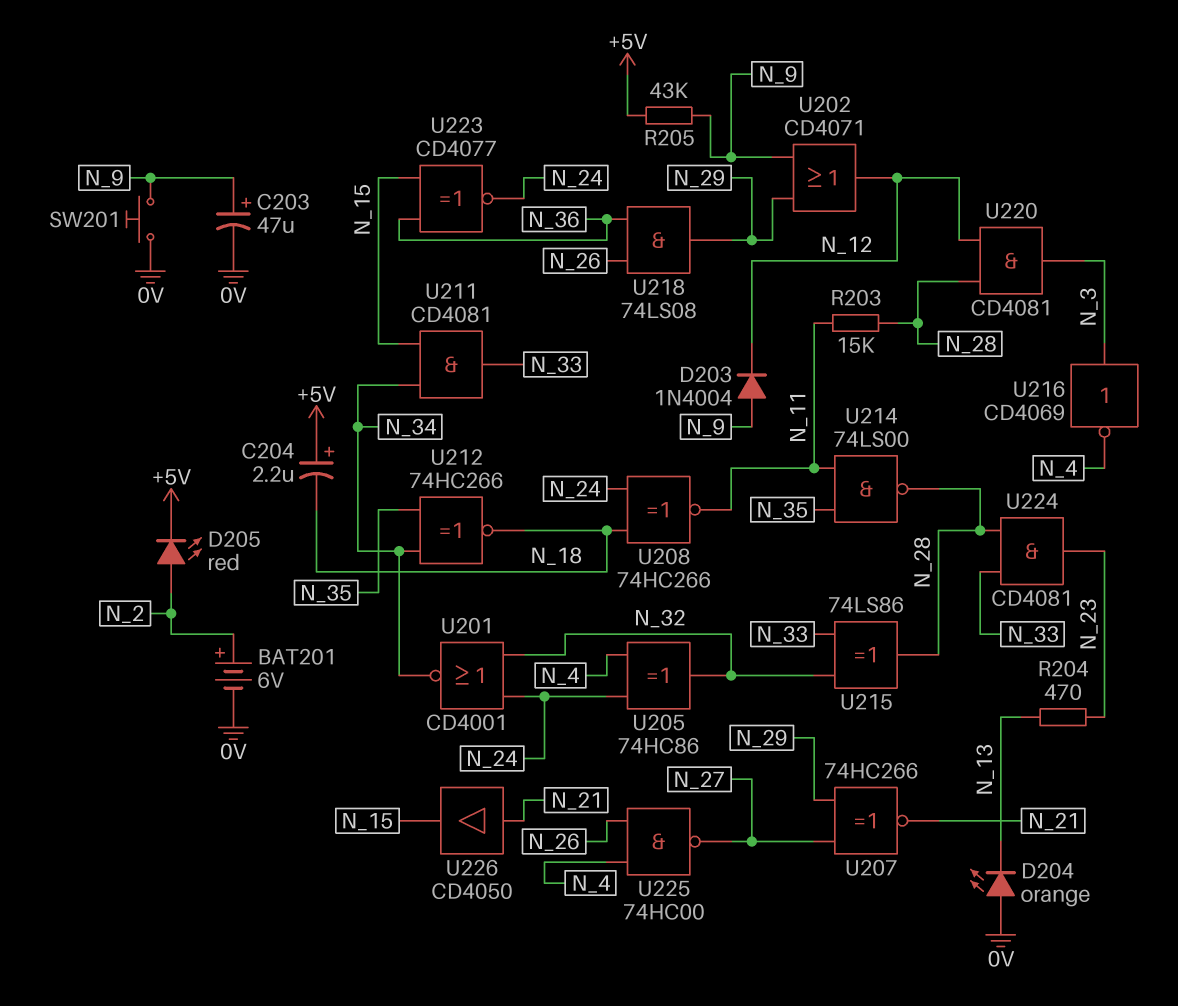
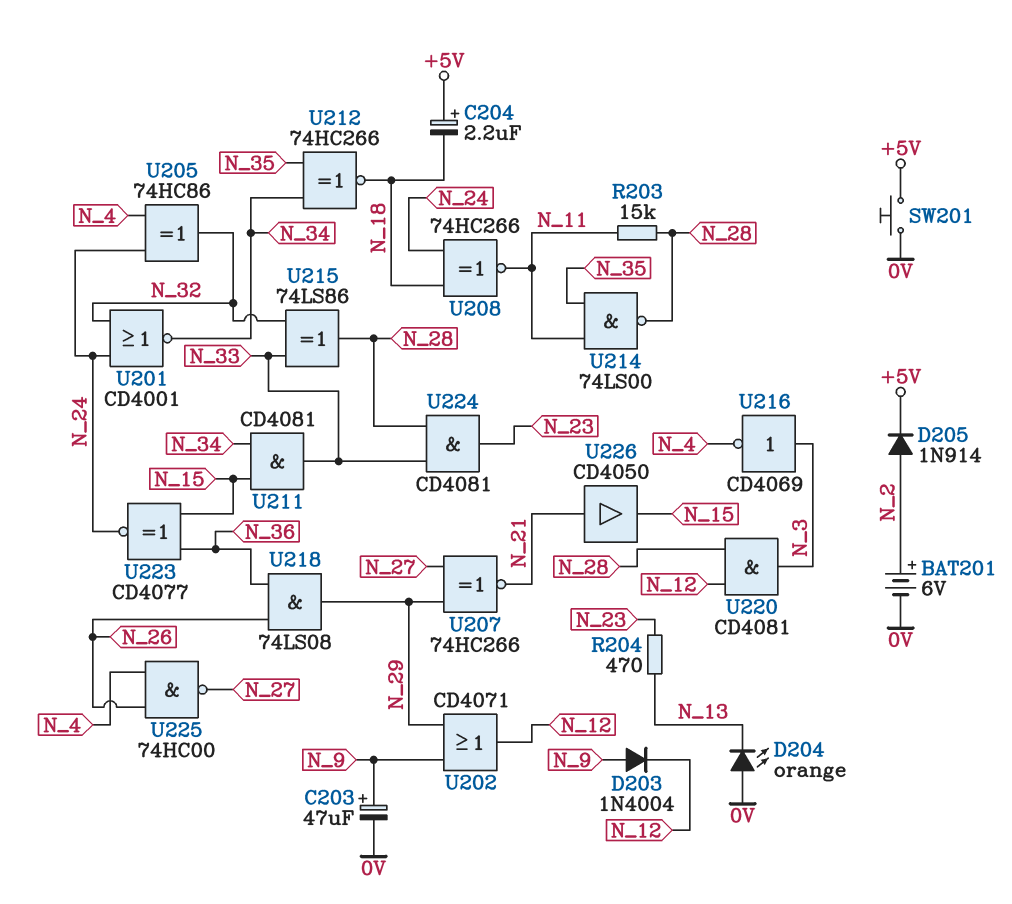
D205: LED red (A N_2, K +5V) -> diode 1N914 (A N_2, K +5V)
R205: 43k (+5V, N_9) -> none
SW201: button (0V, N_9) -> button (+5V, 0V)

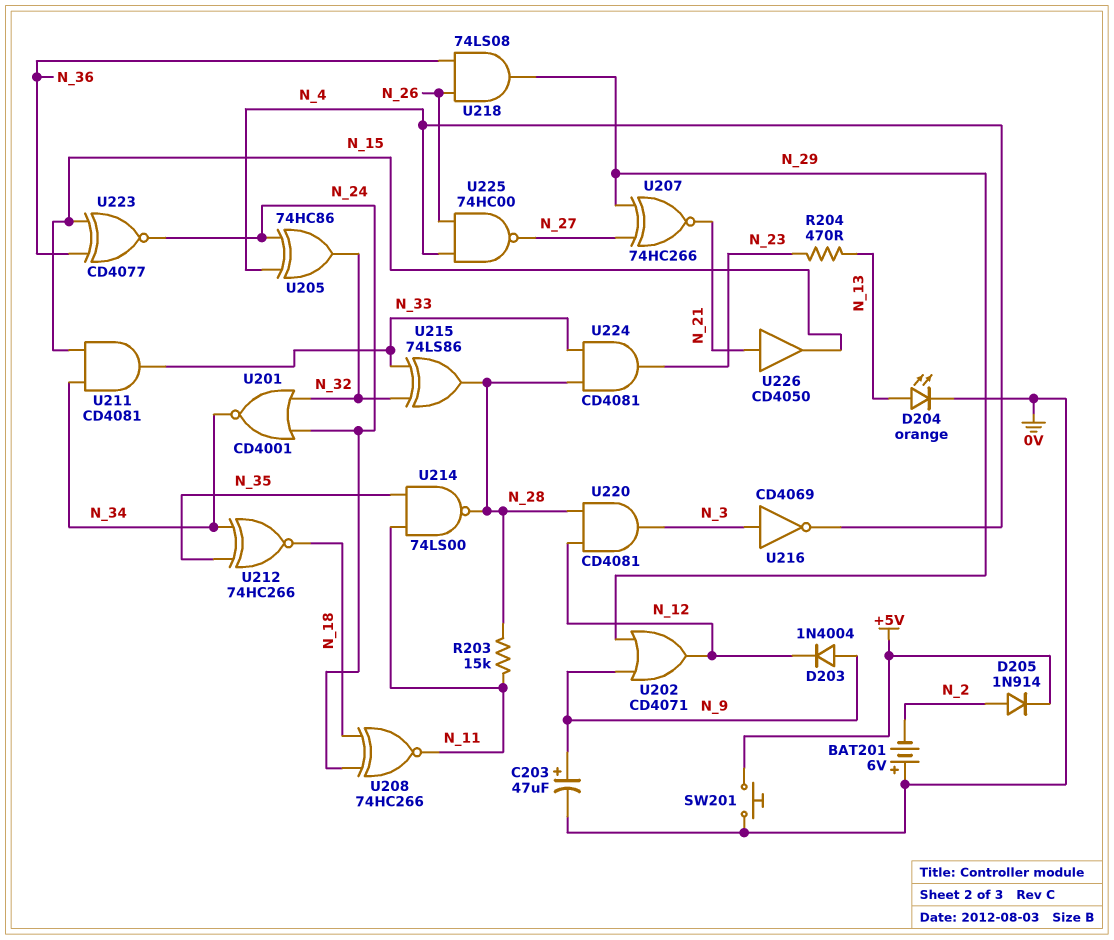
BAT201: 6V (plus N_2, minus 0V) -> 6V (plus 0V, minus N_2)
C204: 2.2uF (plus +5V, minus N_18) -> none
D204: LED orange (A 0V, K N_13) -> LED orange (A N_13, K 0V)

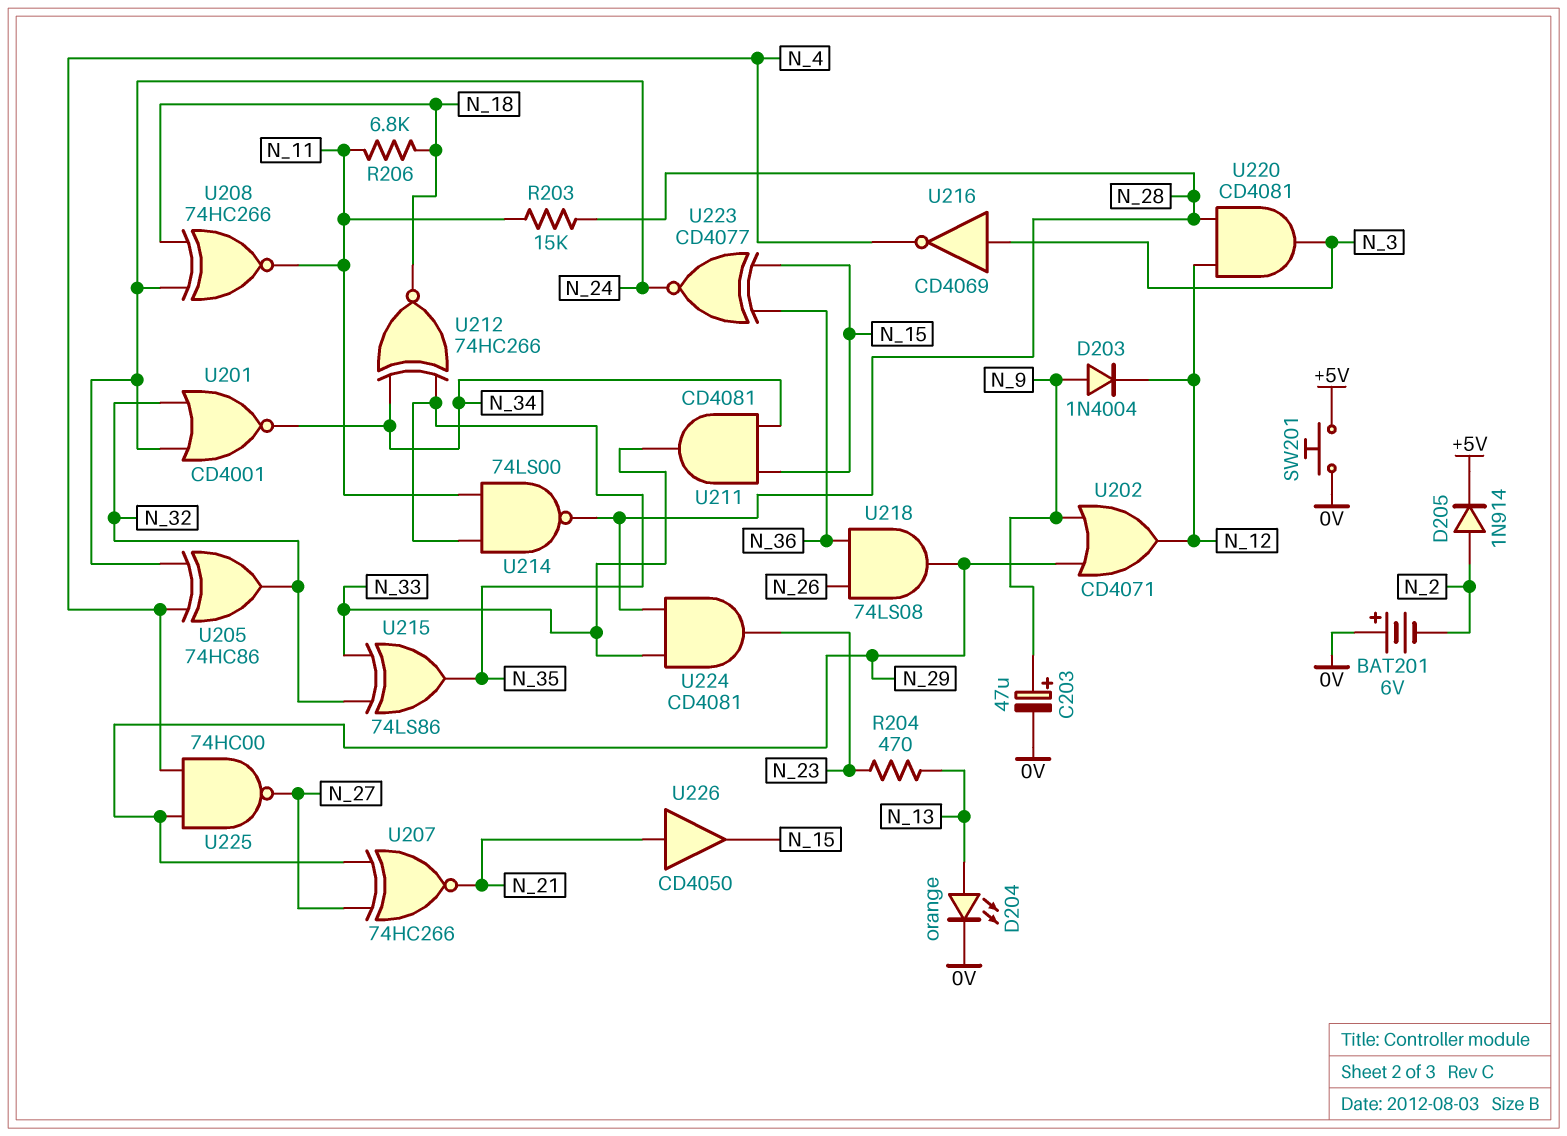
R206: none -> 6.8k (N_11, N_18)
U215: XOR 74LS86 (in N_32, in N_33, out N_28) -> XOR 74LS86 (in N_32, in N_33, out N_35)
U225: NAND 74HC00 (in N_4, in N_26, out N_27) -> NAND 74HC00 (in N_4, in N_29, out N_27)

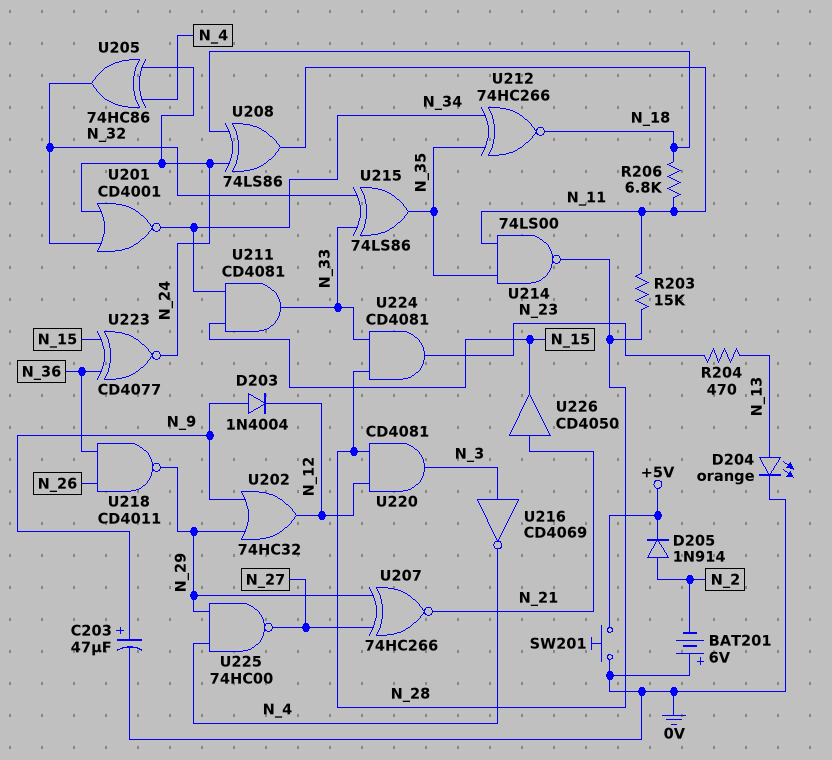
U202: OR CD4071 (in N_9, in N_29, out N_12) -> OR 74HC32 (in N_9, in N_29, out N_12)
U208: XNOR 74HC266 (in N_18, in N_24, out N_11) -> XOR 74LS86 (in N_18, in N_24, out N_11)
U218: AND 74LS08 (in N_26, in N_36, out N_29) -> NAND CD4011 (in N_26, in N_36, out N_29)

